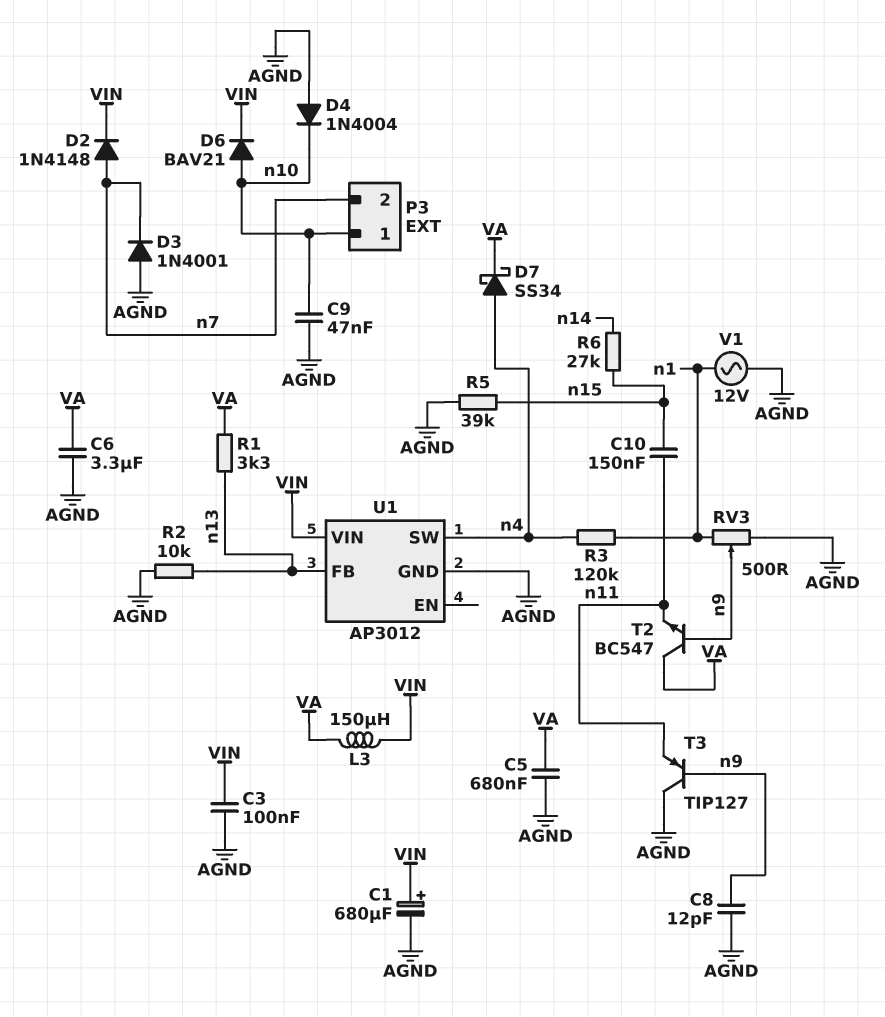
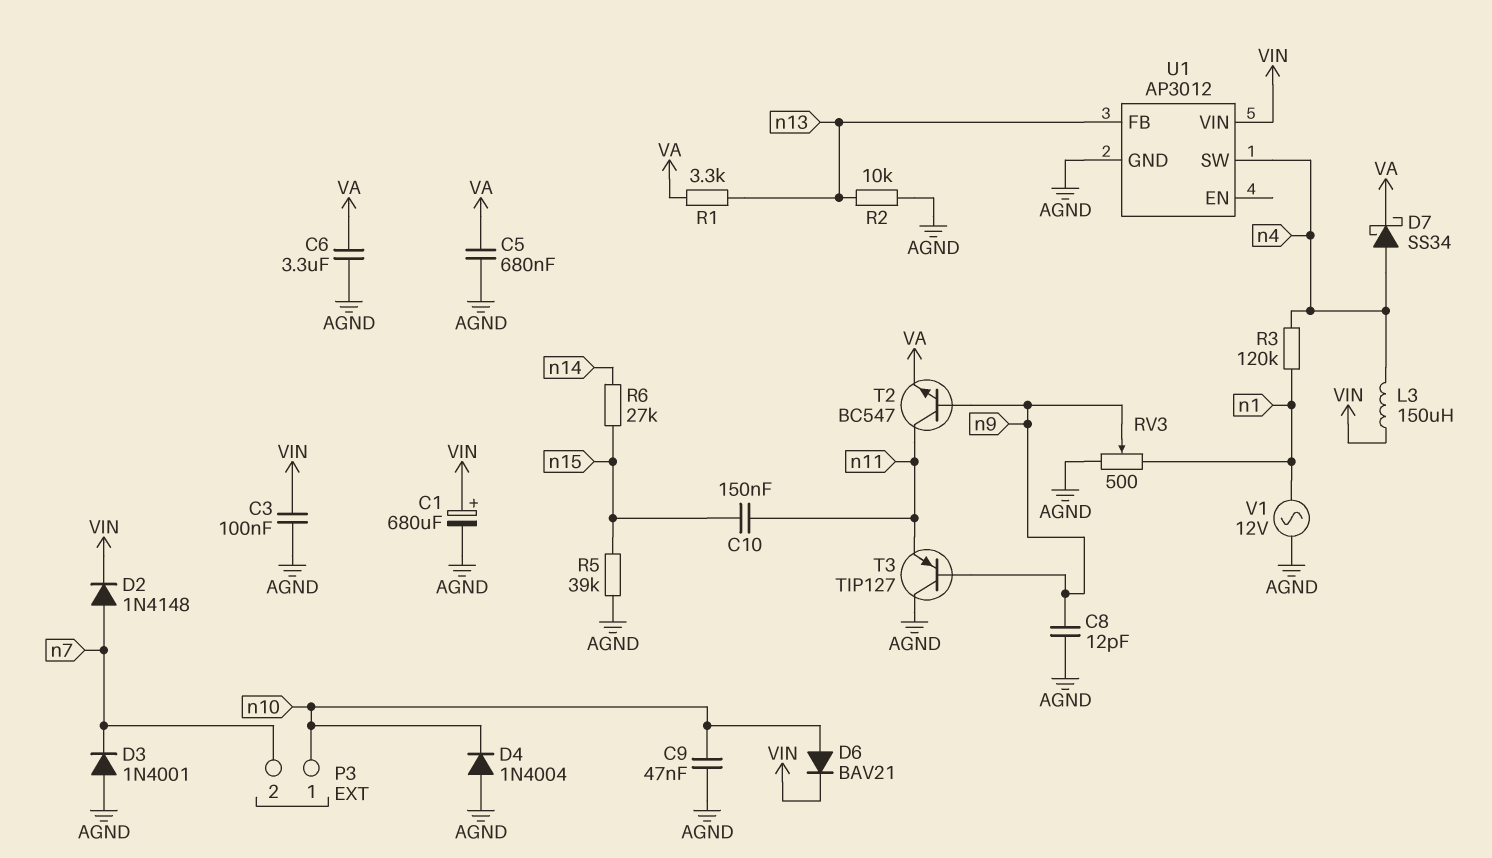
L3: 150uH (VA, VIN) -> 150uH (VIN, n4)
T2: NPN BC547 (B n9, C VA, E n11) -> NPN BC547 (B n9, C n11, E VA)

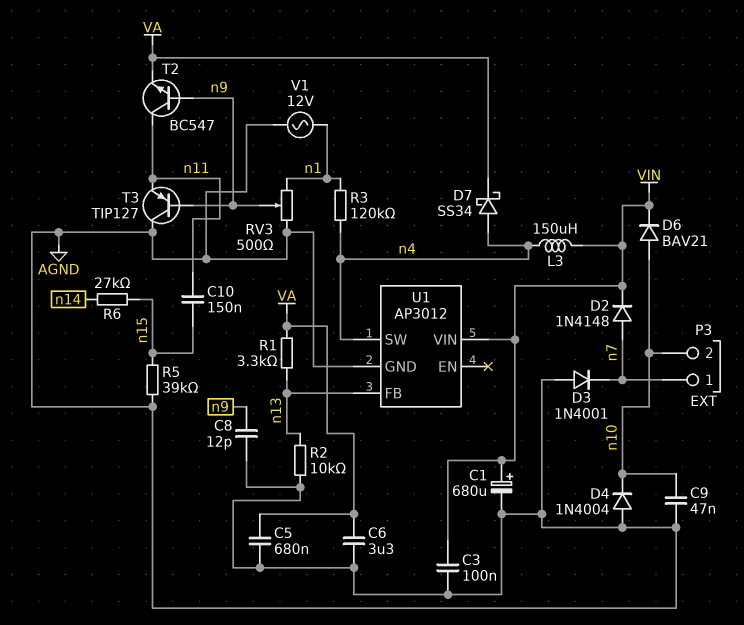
P3 pin 1: n10 -> n7
P3 pin 2: n7 -> n10

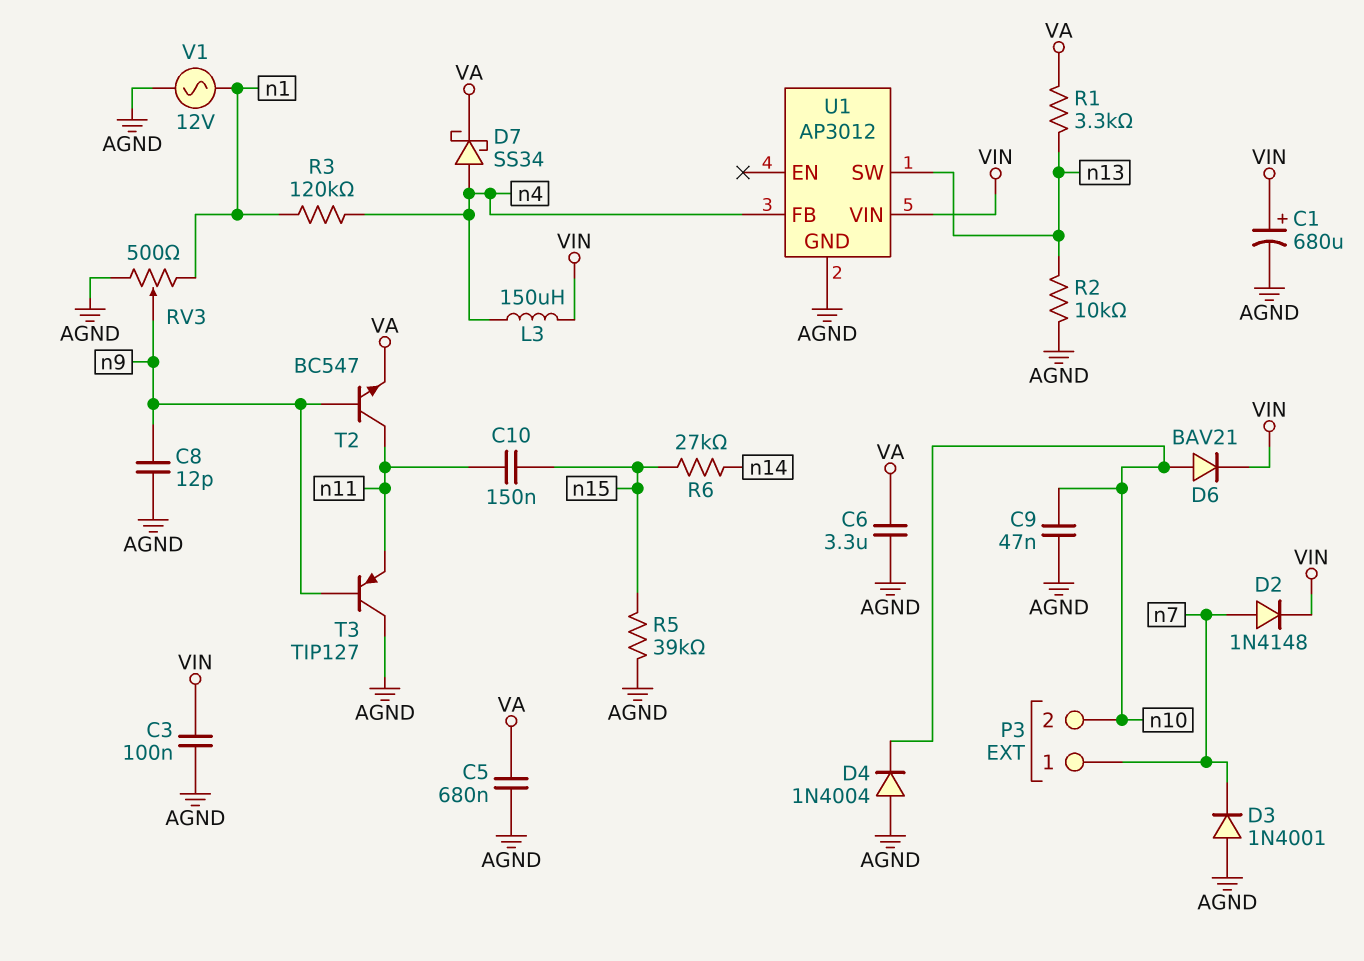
U1 pin FB: n13 -> n4
U1 pin SW: n4 -> n13

